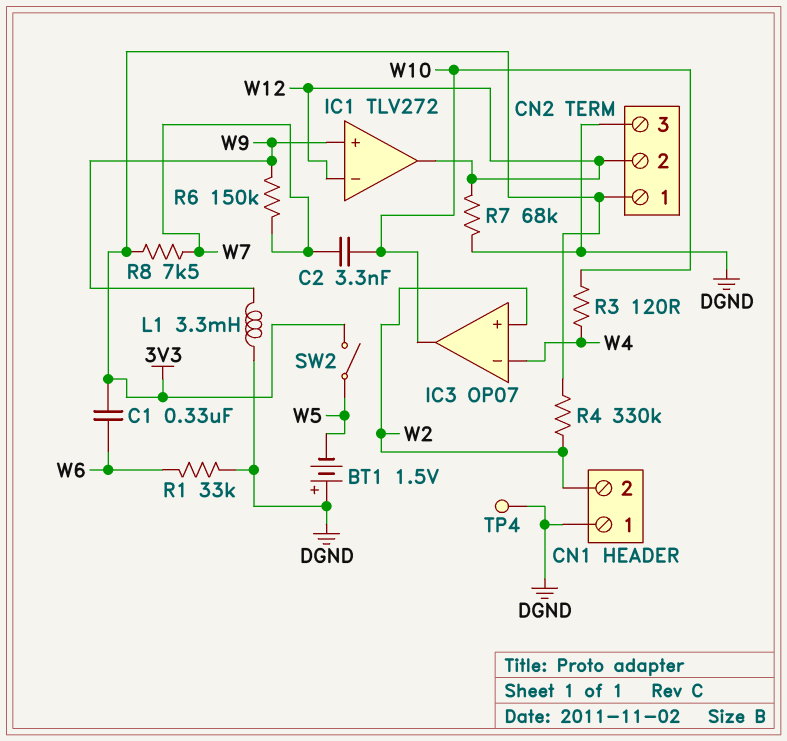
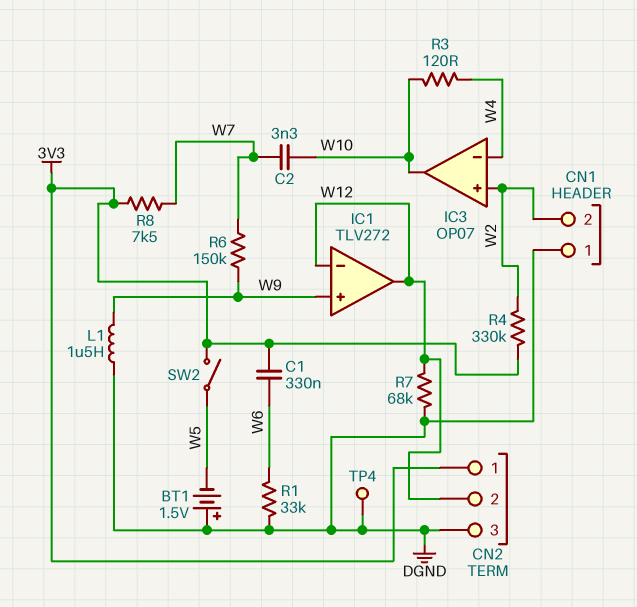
L1: 3.3mH (DGND, W9) -> 1.5uH (DGND, W9)

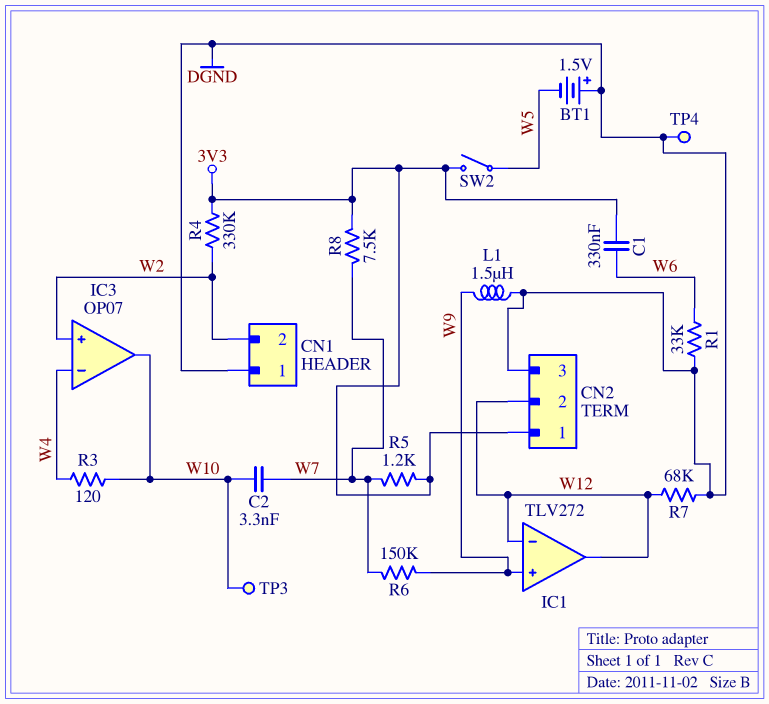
R5: none -> 1.2k (3V3, W7)
TP3: none -> test point (W10)

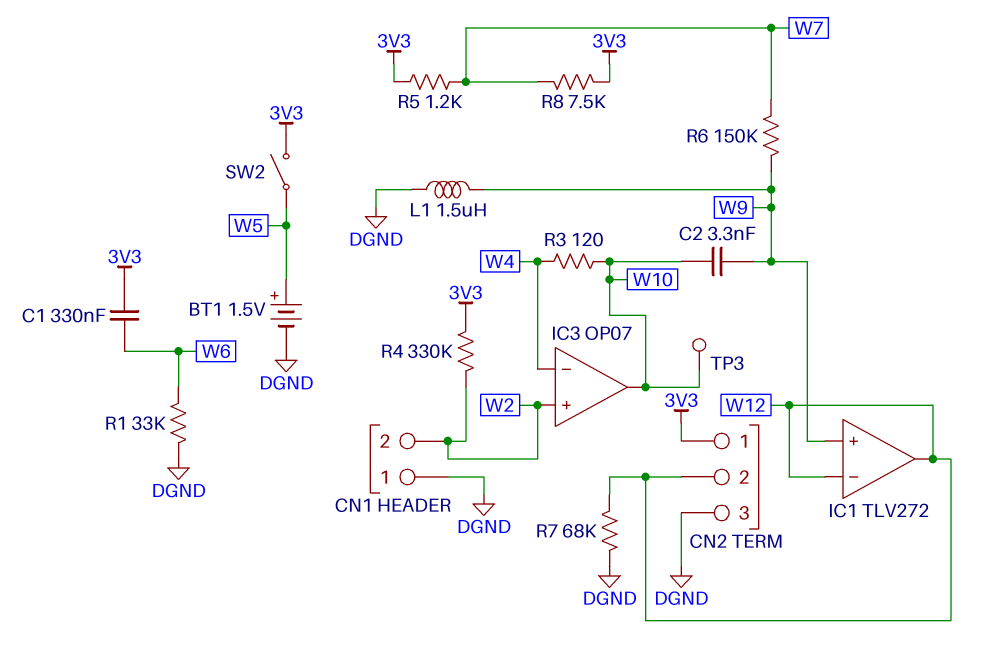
BT1: 1.5V (plus DGND, minus W5) -> 1.5V (plus W5, minus DGND)
C2: 3.3nF (W7, W10) -> 3.3nF (W9, W10)
TP4: test point (DGND) -> none

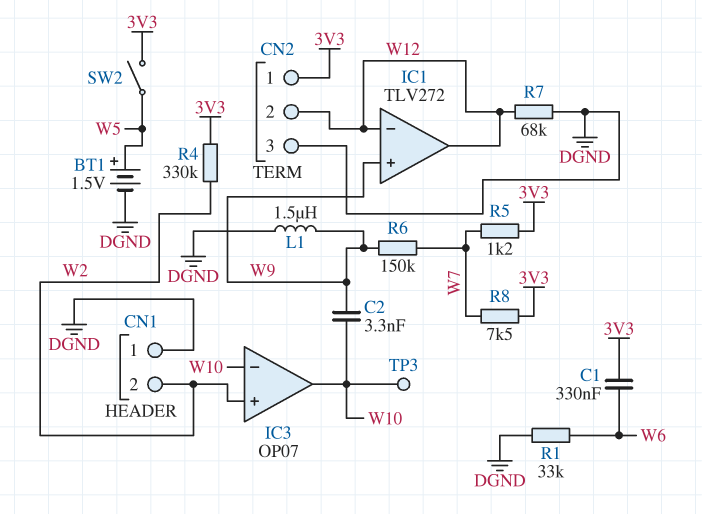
IC3 pin in-: W4 -> W10
R3: 120 (W4, W10) -> none

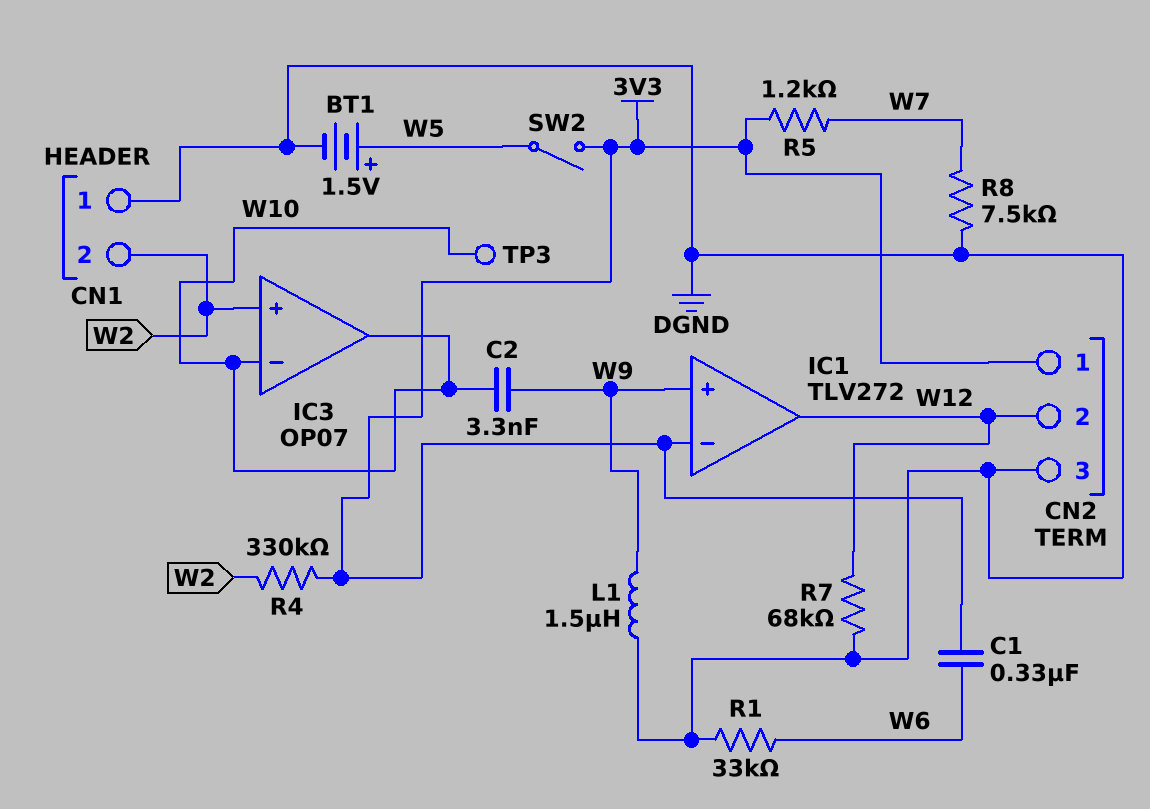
IC1 pin in-: W12 -> 3V3
R6: 150k (W7, W9) -> none
R8: 7.5k (3V3, W7) -> 7.5k (DGND, W7)

